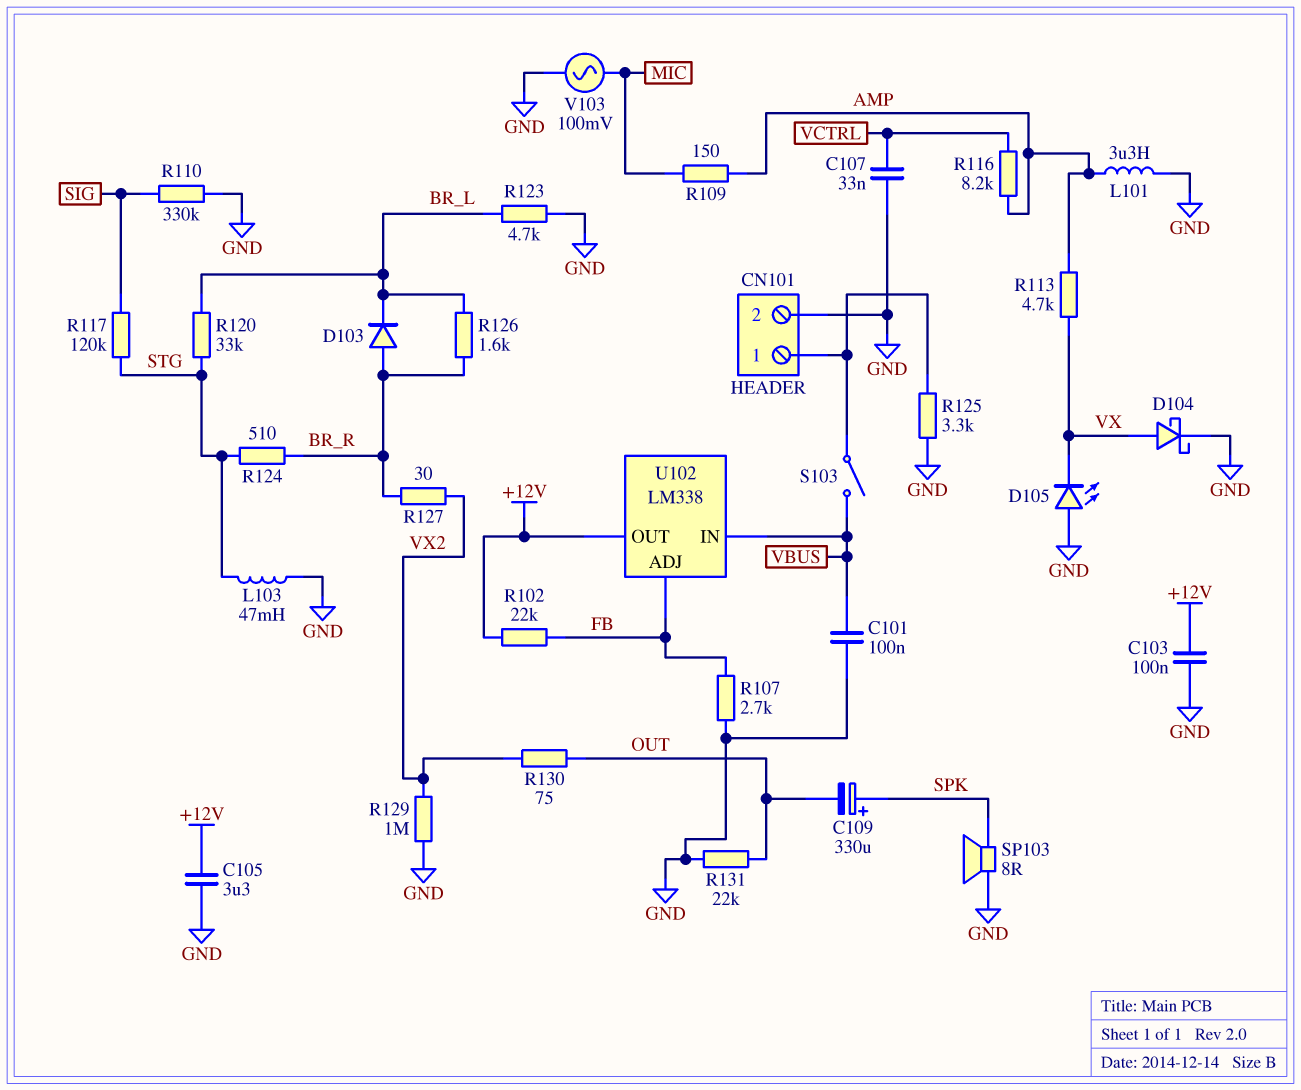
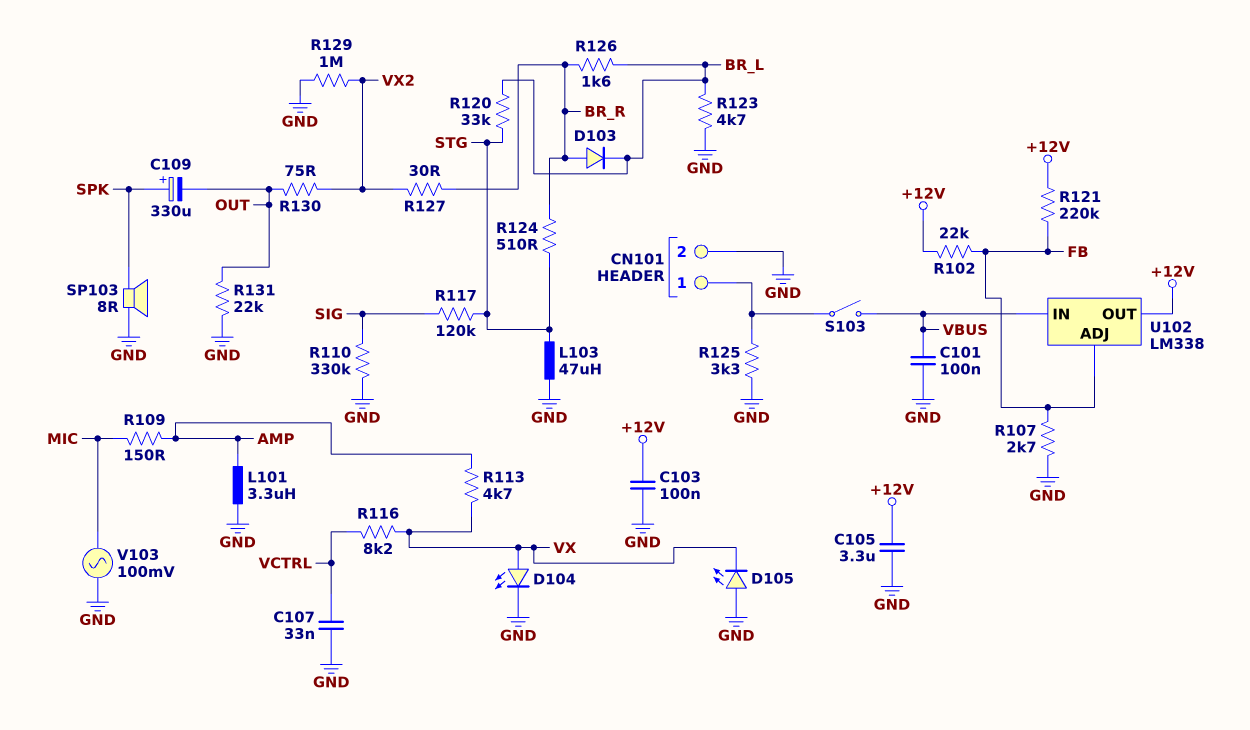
D104: schottky (A VX, K GND) -> LED (A VX, K GND)
L103: 47mH (GND, STG) -> 47uH (GND, STG)
R116: 8.2k (AMP, VCTRL) -> 8.2k (VCTRL, VX)
R121: none -> 220k (+12V, FB)

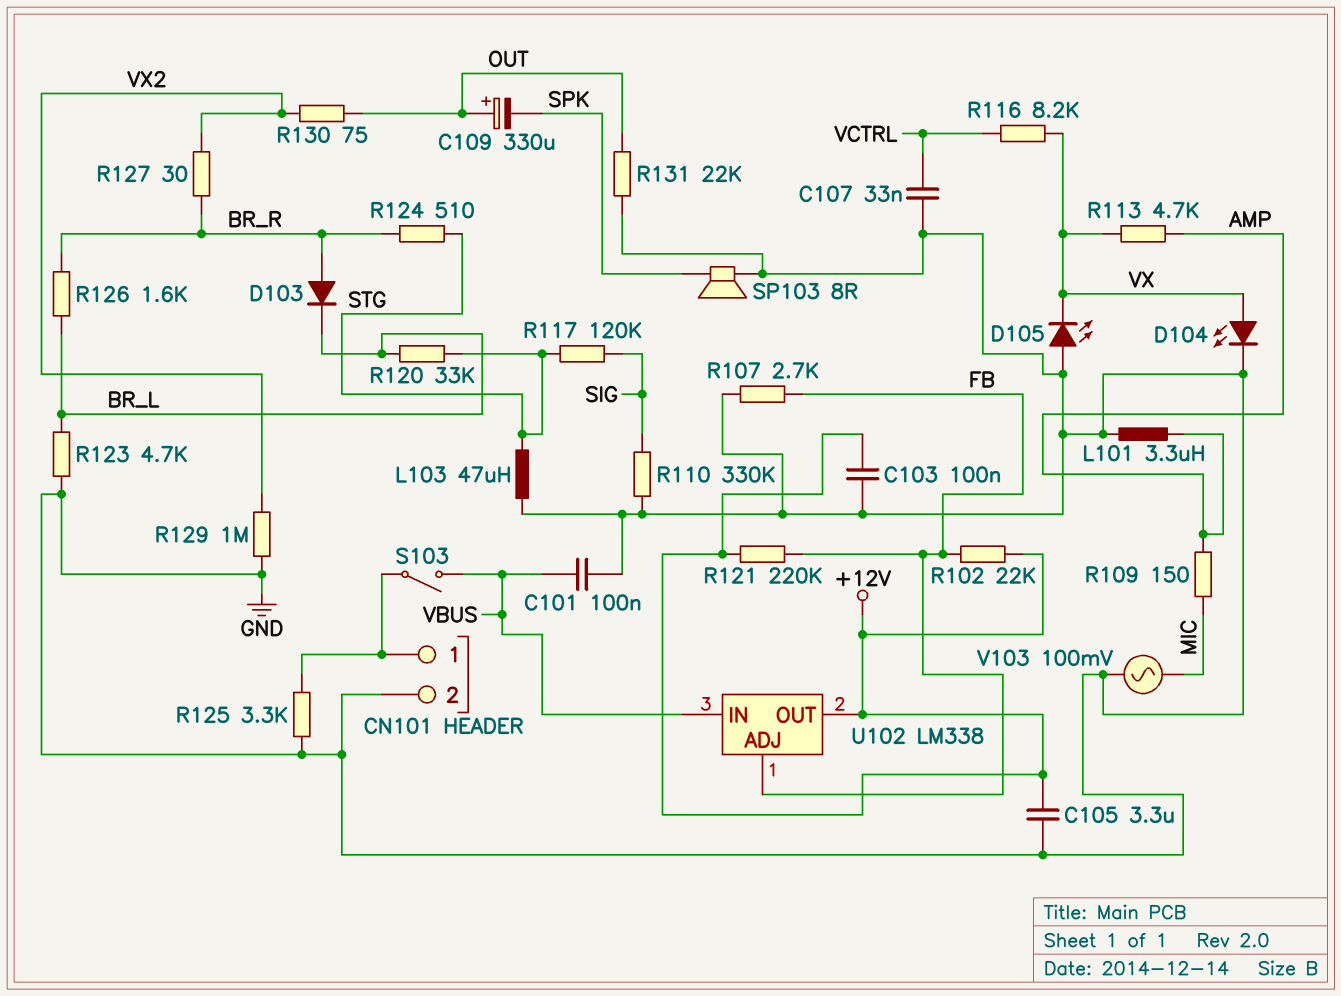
C109: 330uF (plus SPK, minus OUT) -> 330uF (plus OUT, minus SPK)

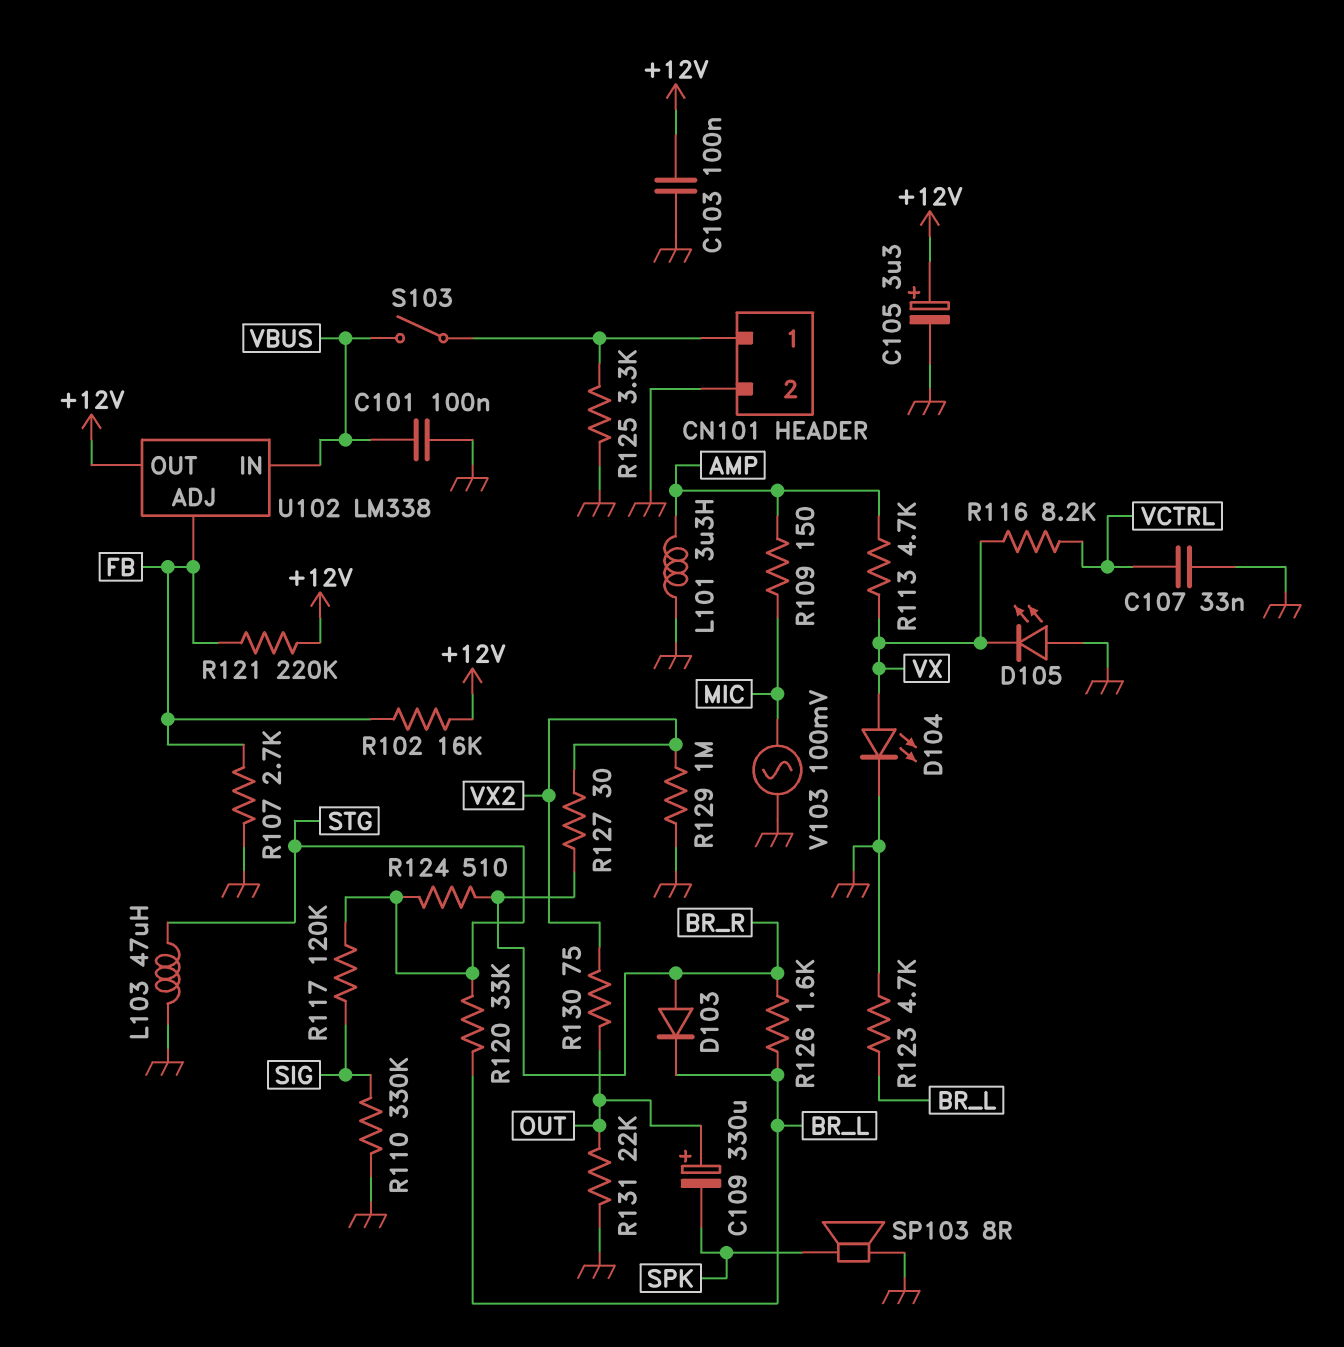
C105: 3.3uF (+12V, GND) -> 3.3uF (plus +12V, minus GND)
R102: 22k (+12V, FB) -> 16k (+12V, FB)

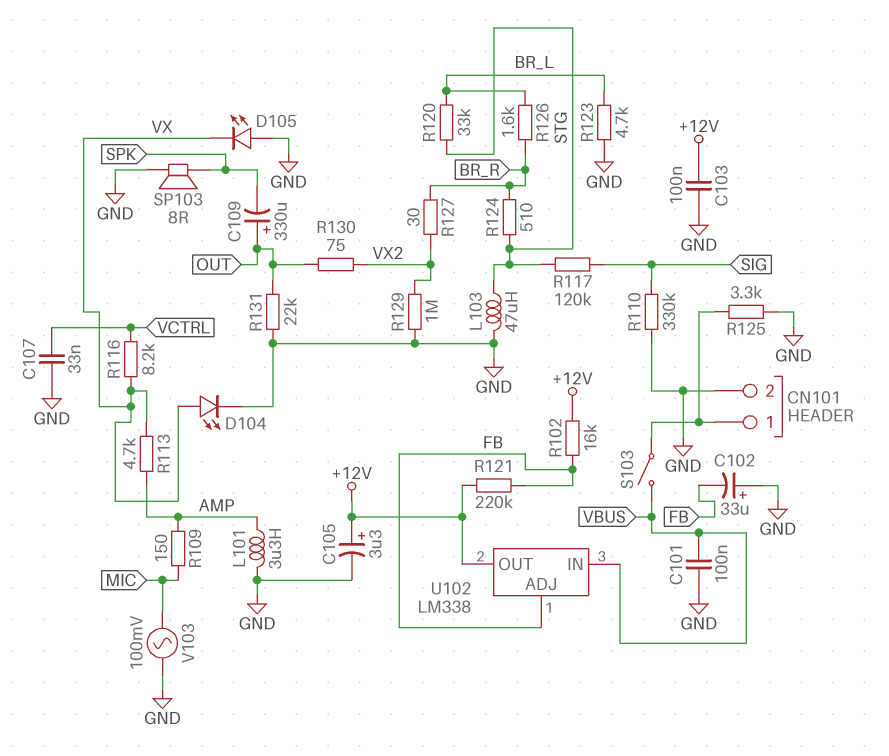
C102: none -> 33uF (plus GND, minus FB)
D103: diode (A BR_R, K BR_L) -> none
R107: 2.7k (FB, GND) -> none

